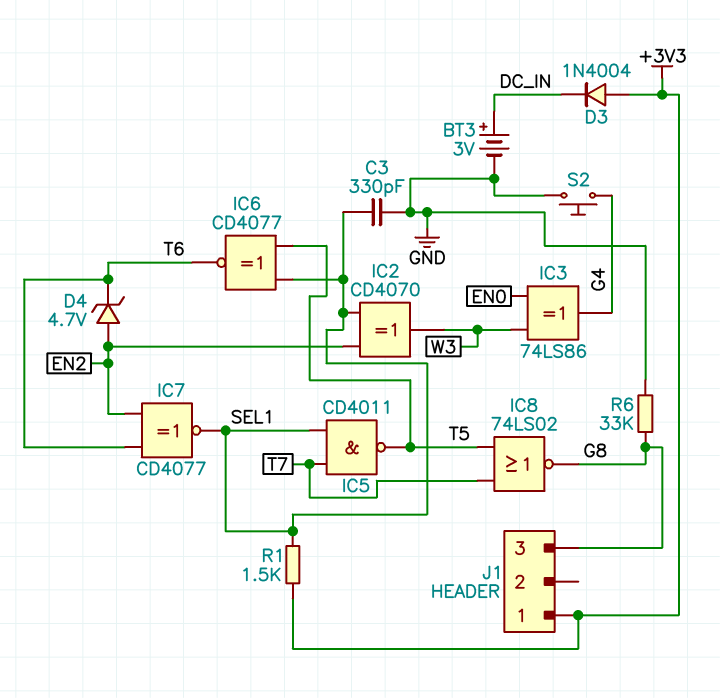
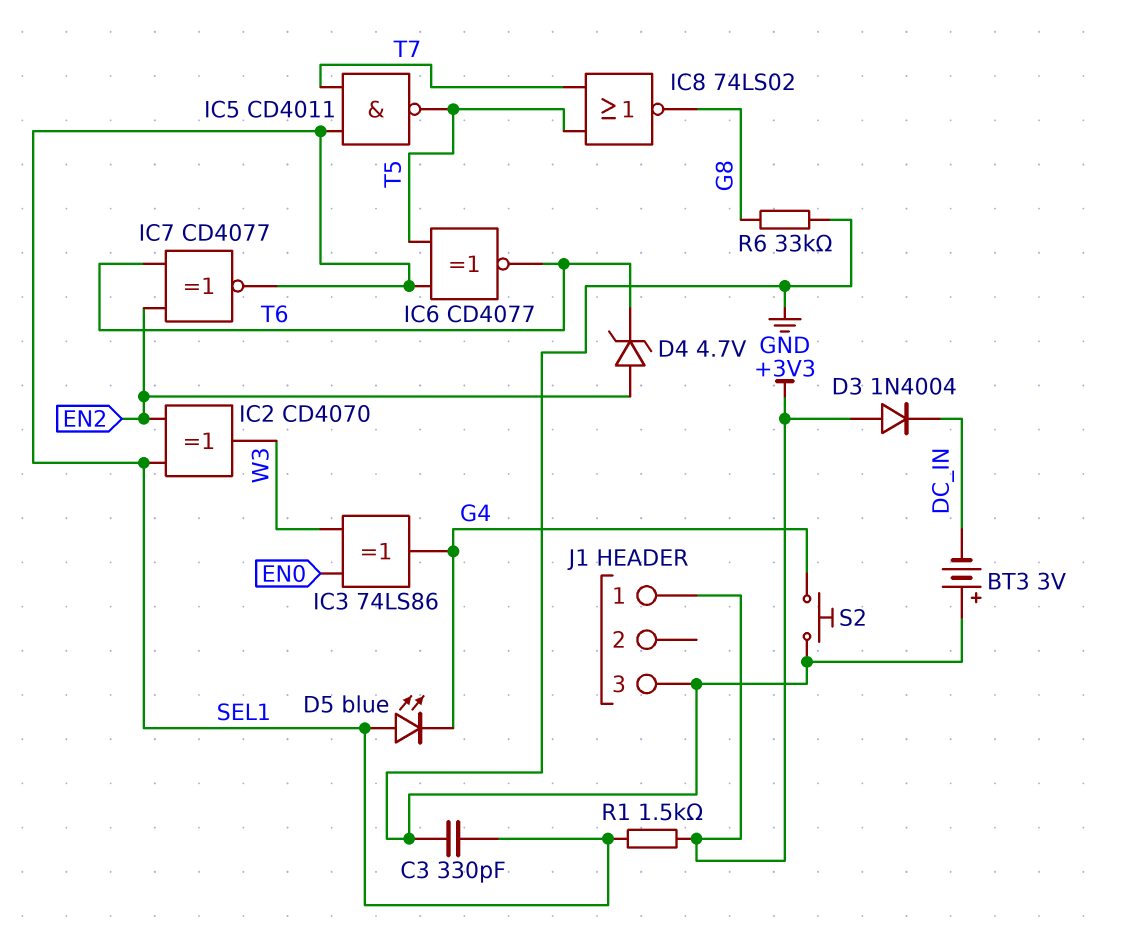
BT3: 3V (plus DC_IN, minus GND) -> 3V (plus GND, minus DC_IN)
D5: none -> LED blue (A SEL1, K G4)
J1 pin 3: G8 -> GND

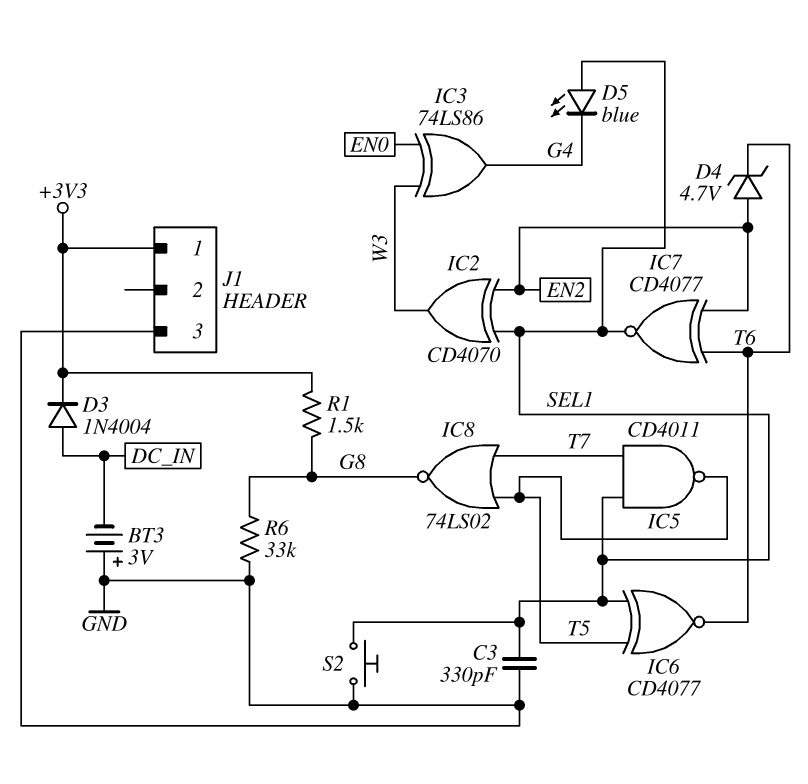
D3: diode 1N4004 (A +3V3, K DC_IN) -> diode 1N4004 (A DC_IN, K +3V3)
R1: 1.5k (+3V3, SEL1) -> 1.5k (+3V3, G8)
S2: button (G4, GND) -> button (GND, SEL1)

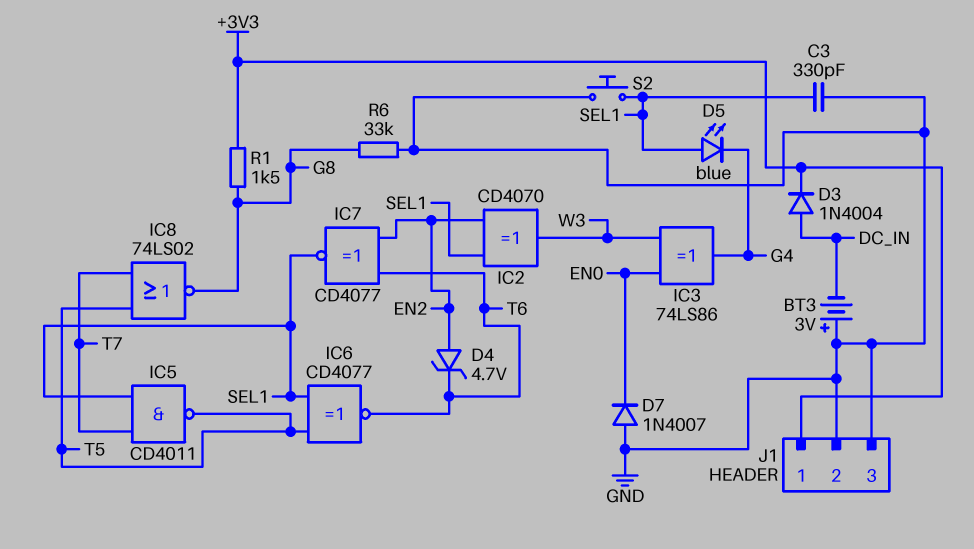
D7: none -> diode 1N4007 (A GND, K EN0)
J1 pin 2: none -> GND

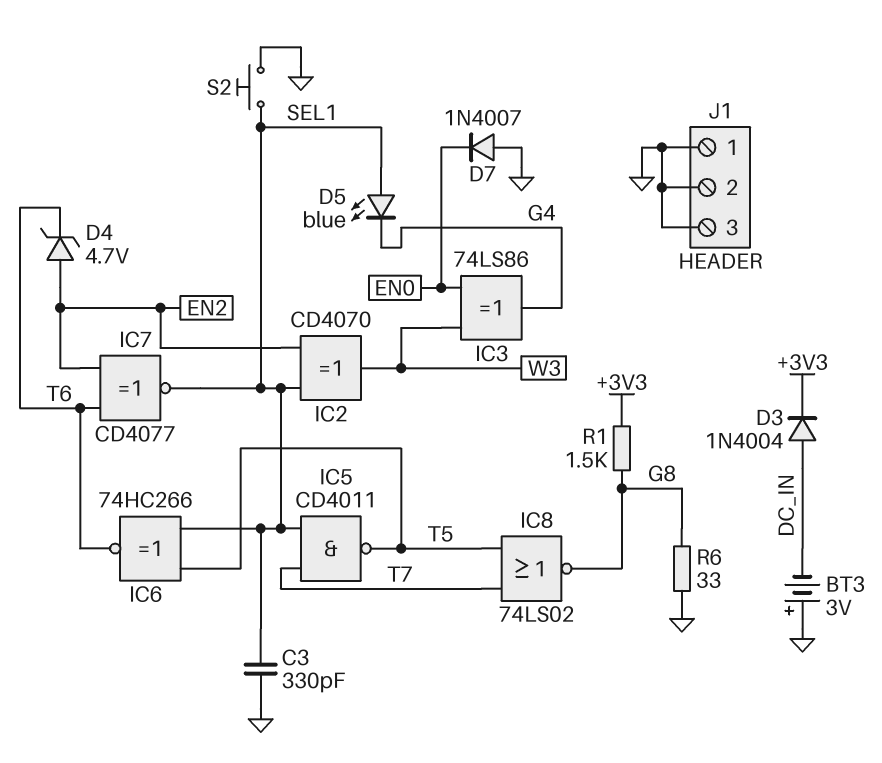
IC6: XNOR CD4077 (in SEL1, in T5, out T6) -> XNOR 74HC266 (in SEL1, in T5, out T6)
J1 pin 1: +3V3 -> GND
R6: 33k (G8, GND) -> 33 (G8, GND)

